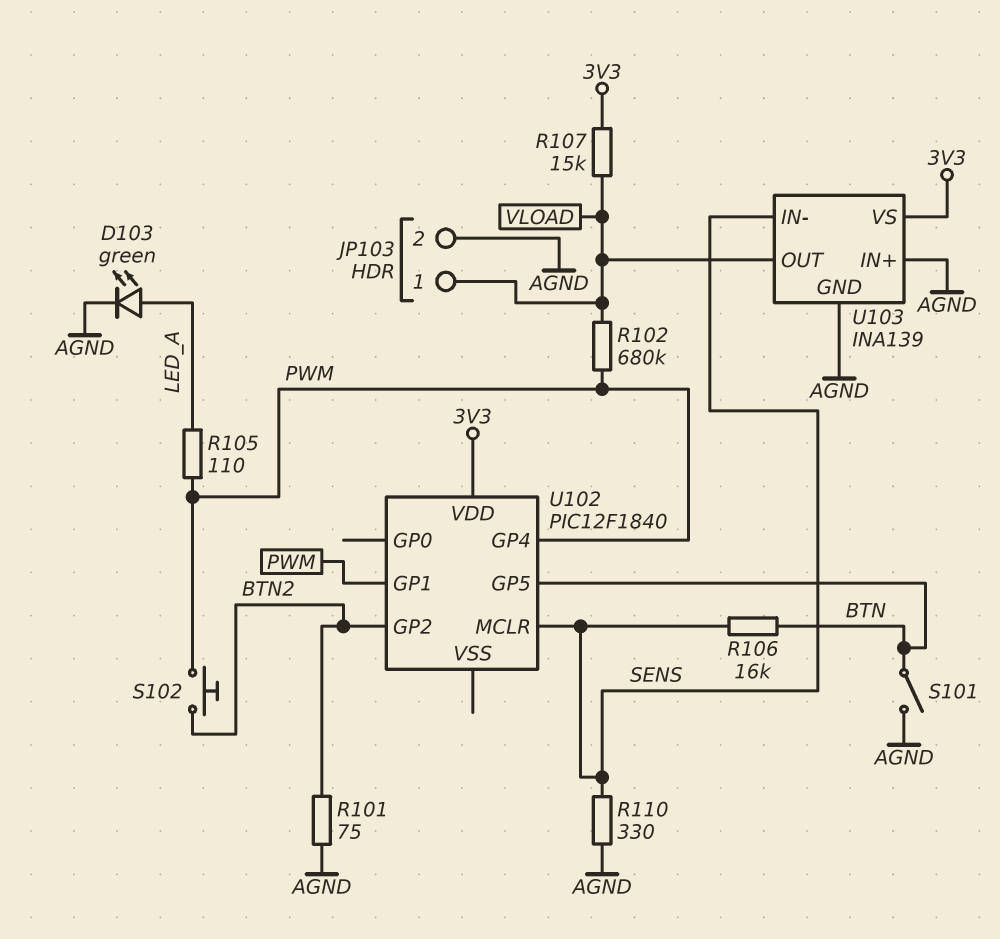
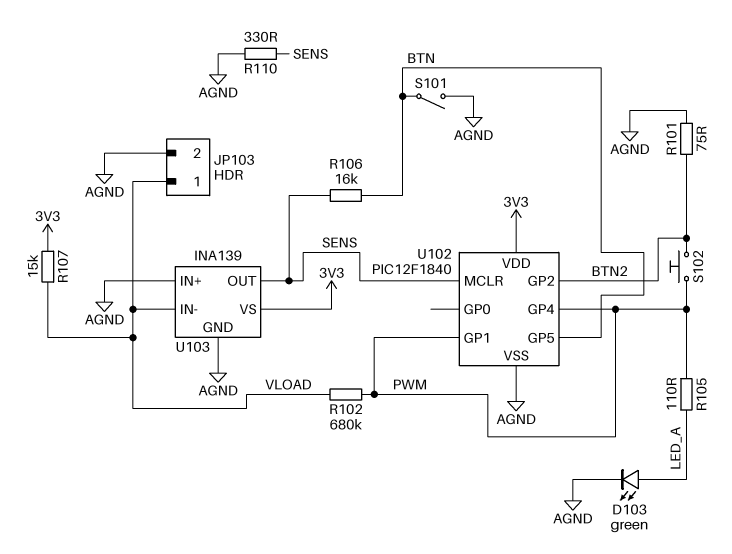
U102 pin VSS: none -> AGND
U103 pin IN-: SENS -> VLOAD
U103 pin OUT: VLOAD -> SENS

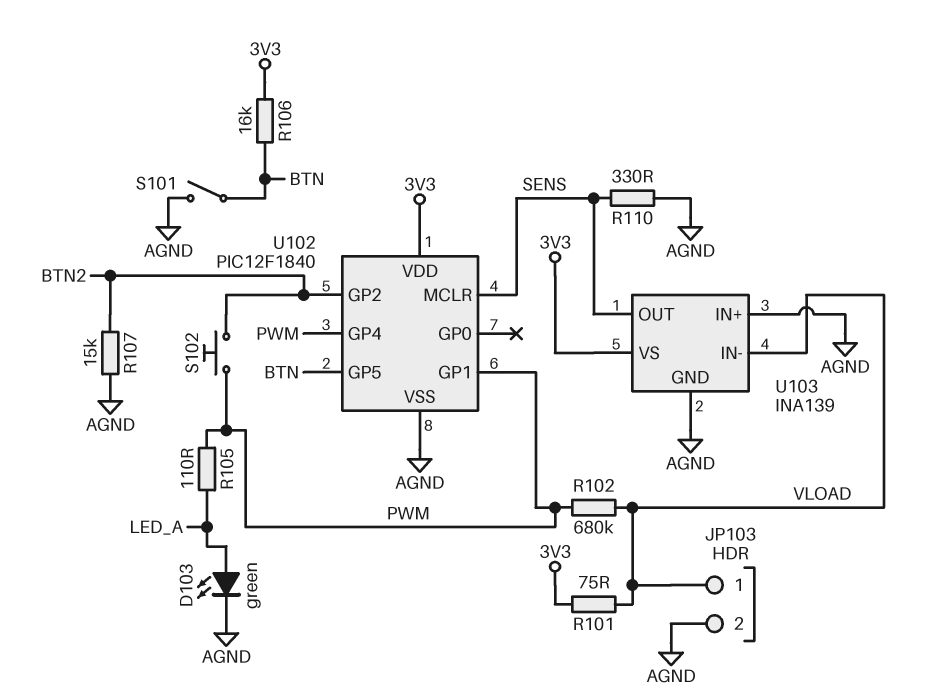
R101: 75 (AGND, BTN2) -> 75 (3V3, VLOAD)
R106: 16k (BTN, SENS) -> 16k (3V3, BTN)
R107: 15k (3V3, VLOAD) -> 15k (AGND, BTN2)

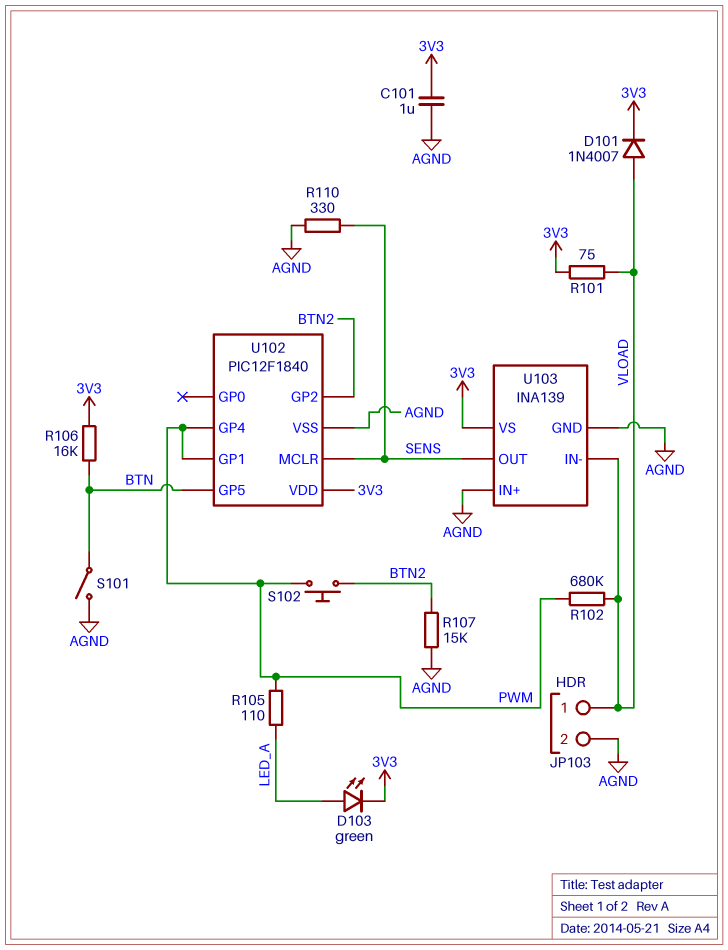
C101: none -> 1uF (3V3, AGND)
D101: none -> diode 1N4007 (A VLOAD, K 3V3)
D103: LED green (A LED_A, K AGND) -> LED green (A LED_A, K 3V3)

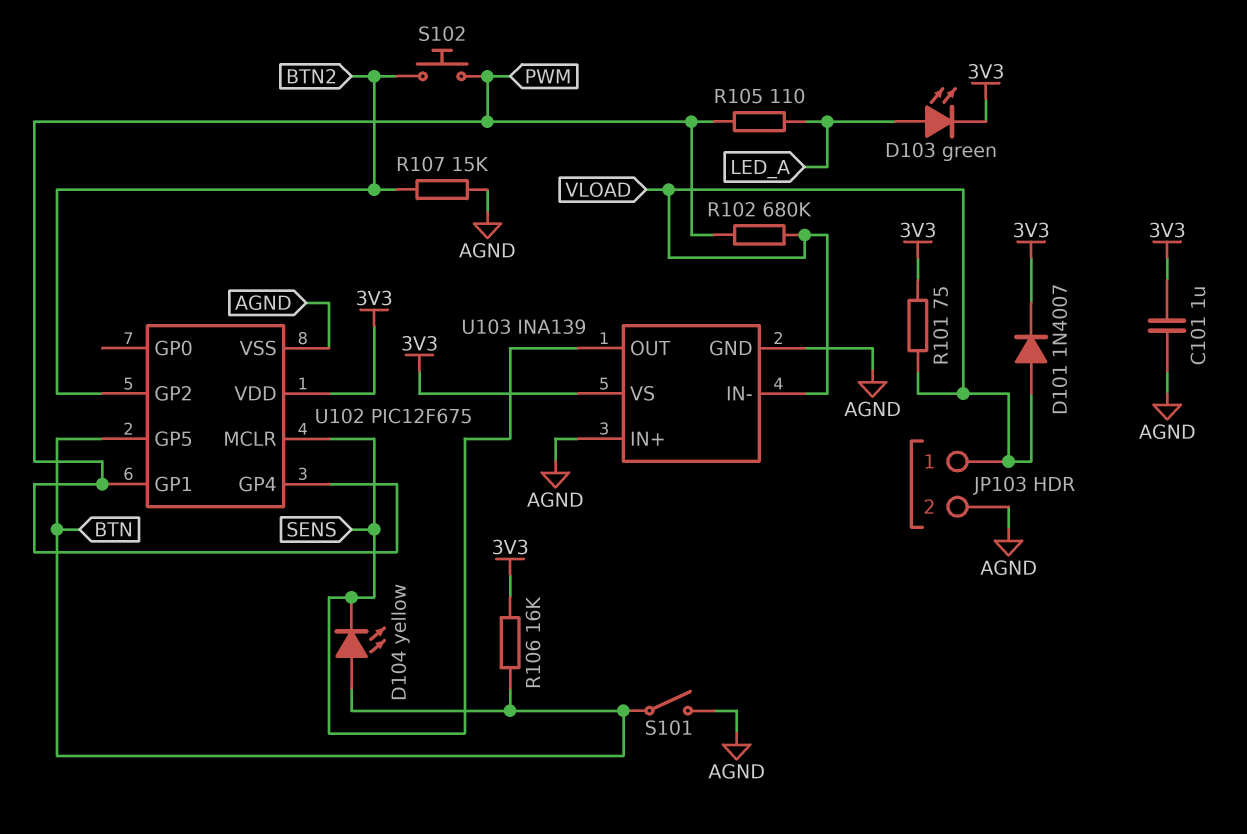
D104: none -> LED yellow (A BTN, K SENS)
R110: 330 (AGND, SENS) -> none
U102: PIC12F1840 -> PIC12F675

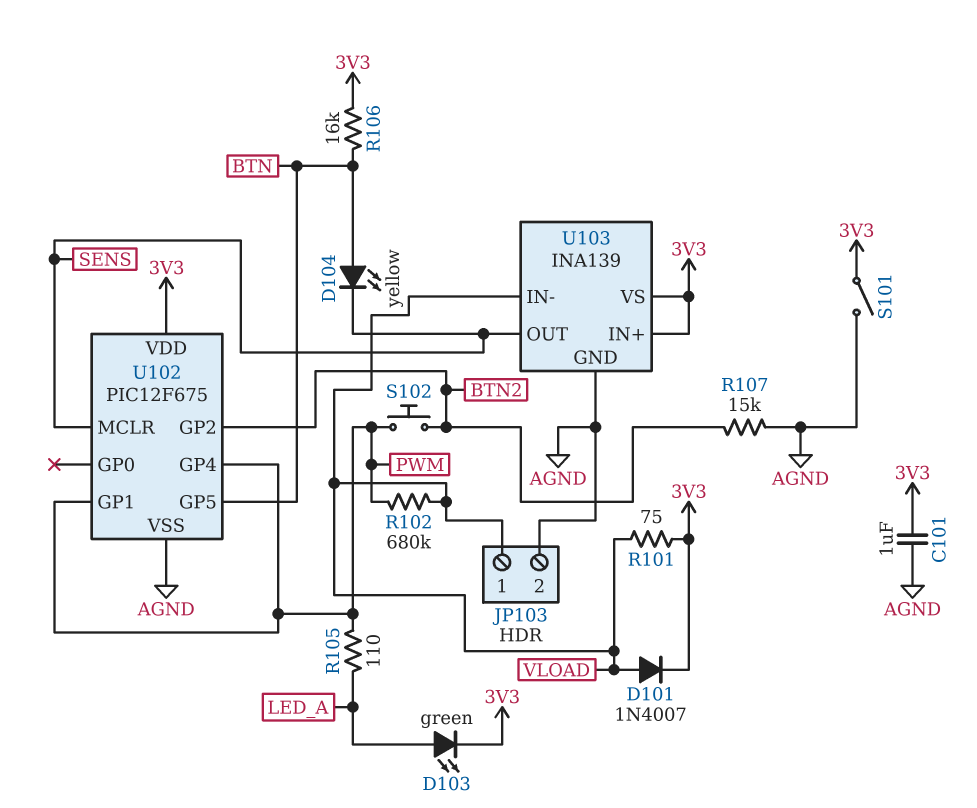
S101: switch (AGND, BTN) -> switch (3V3, AGND)
U103 pin IN+: AGND -> 3V3

